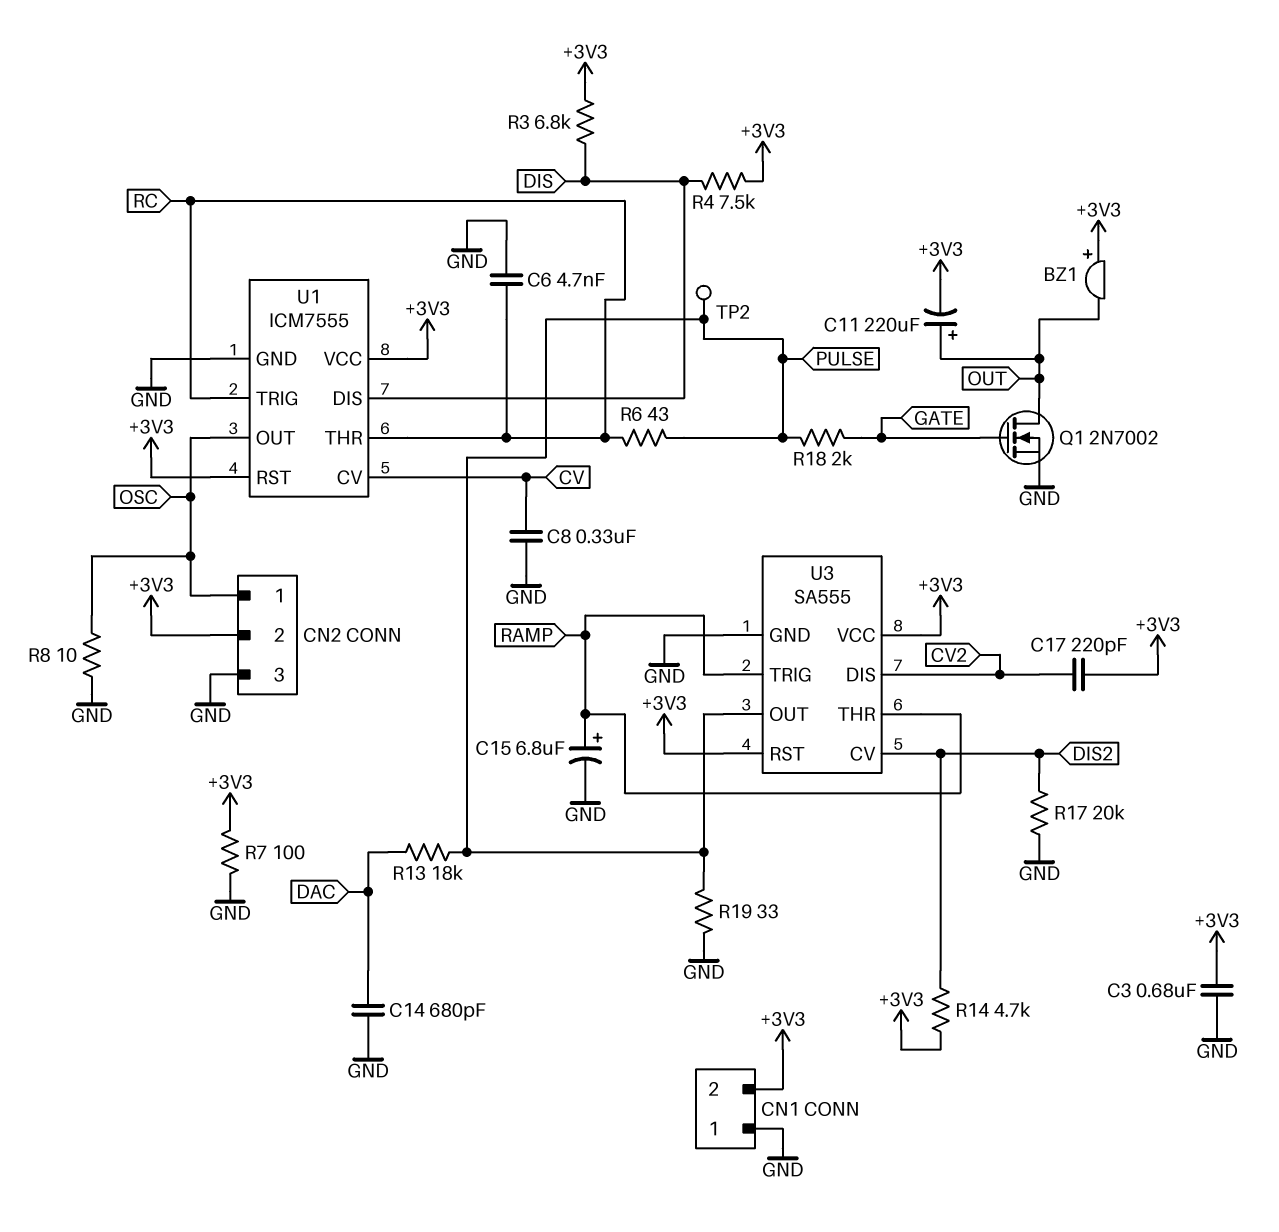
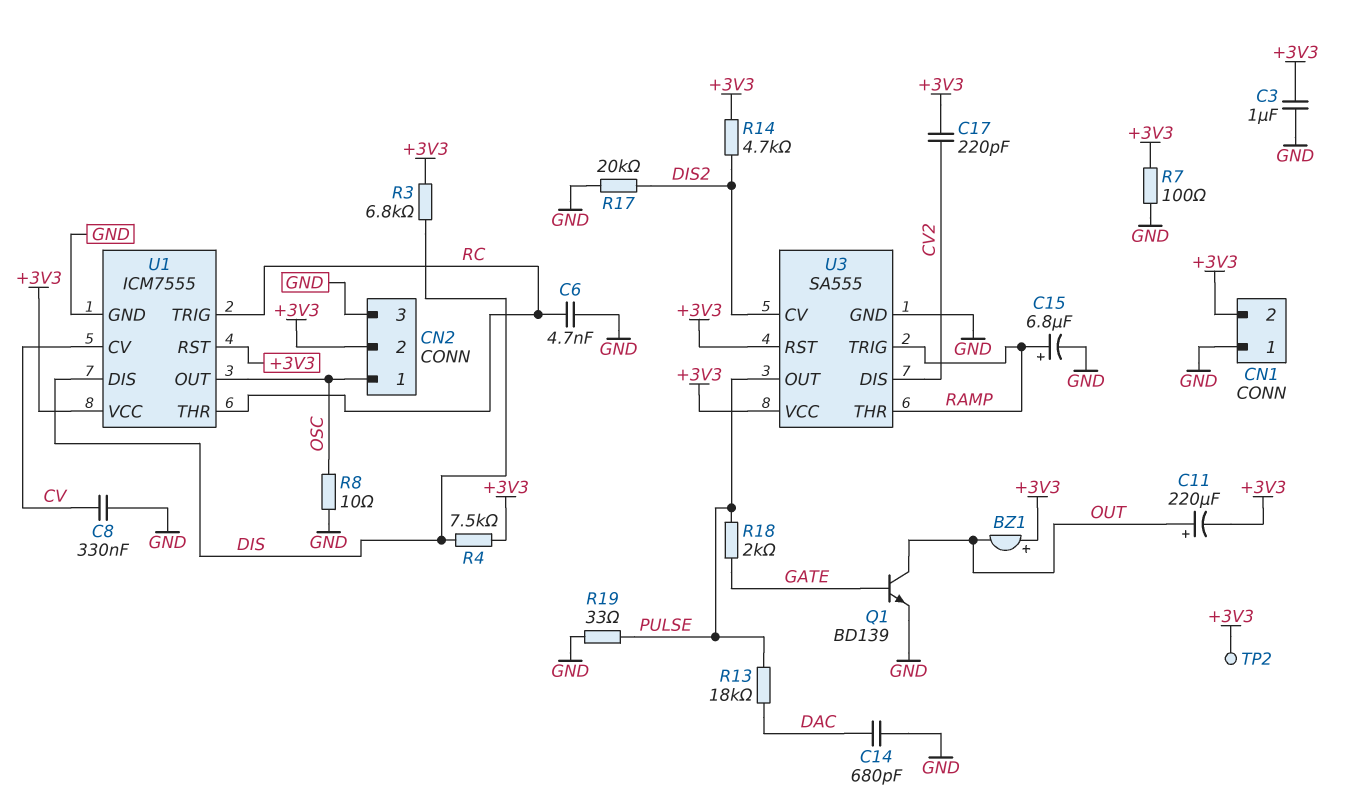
C3: 680nF (+3V3, GND) -> 1uF (+3V3, GND)
Q1: NMOS 2N7002 (G GATE, D OUT, S GND) -> NPN BD139 (B GATE, C OUT, E GND)
R6: 43 (PULSE, RC) -> none
TP2: test point (PULSE) -> test point (+3V3)

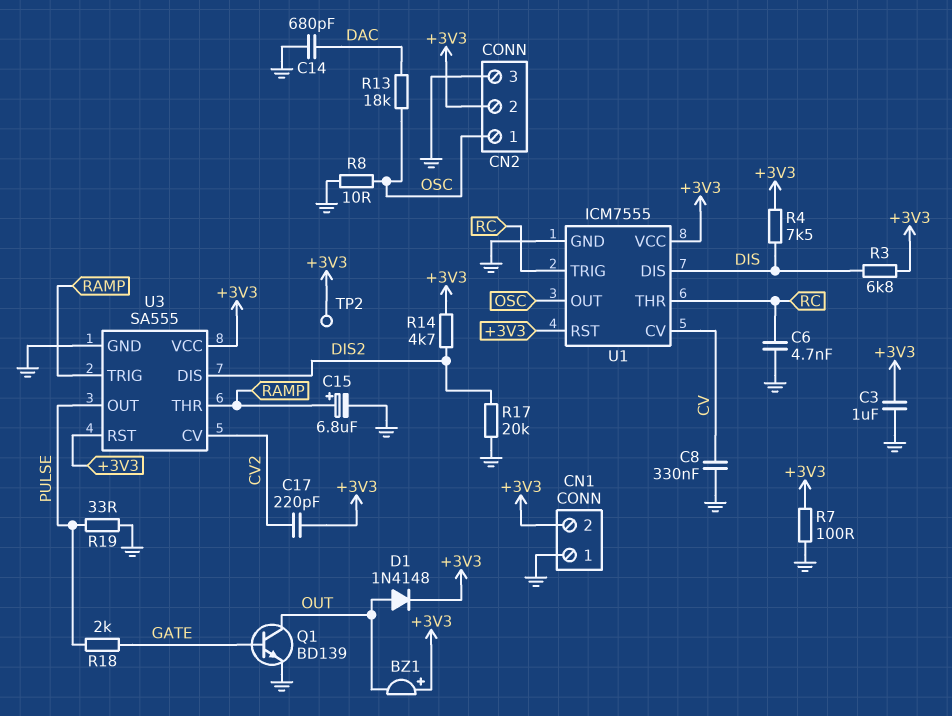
C11: 220uF (plus OUT, minus +3V3) -> none
D1: none -> diode 1N4148 (A OUT, K +3V3)
R13: 18k (DAC, PULSE) -> 18k (DAC, OSC)
U3 pin CV: DIS2 -> CV2
U3 pin DIS: CV2 -> DIS2

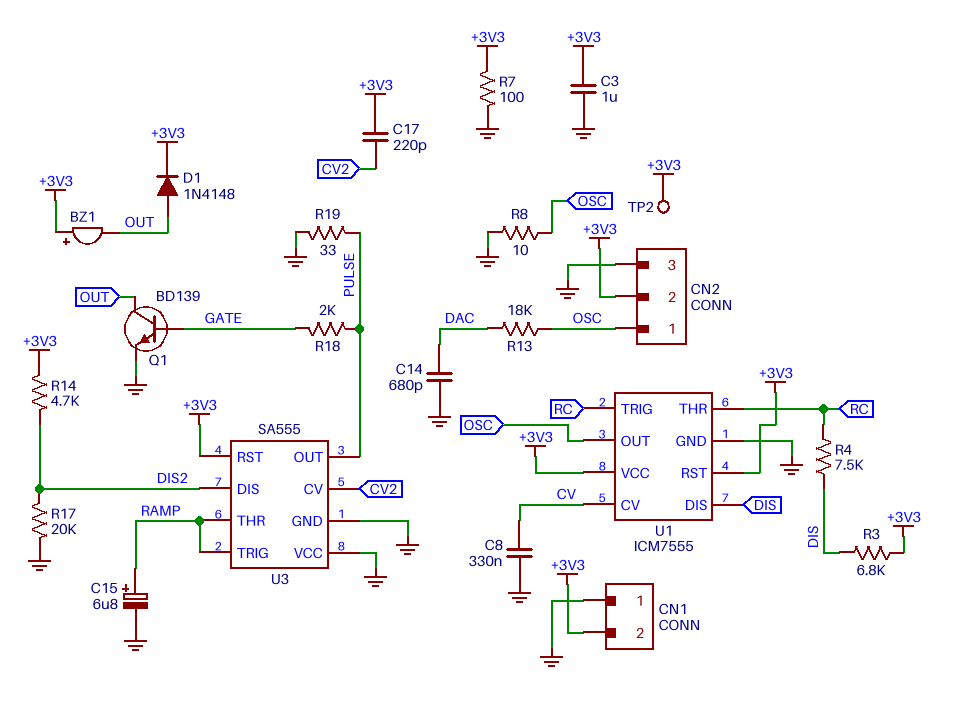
C6: 4.7nF (GND, RC) -> none
R4: 7.5k (+3V3, DIS) -> 7.5k (DIS, RC)
U3 pin VCC: +3V3 -> GND

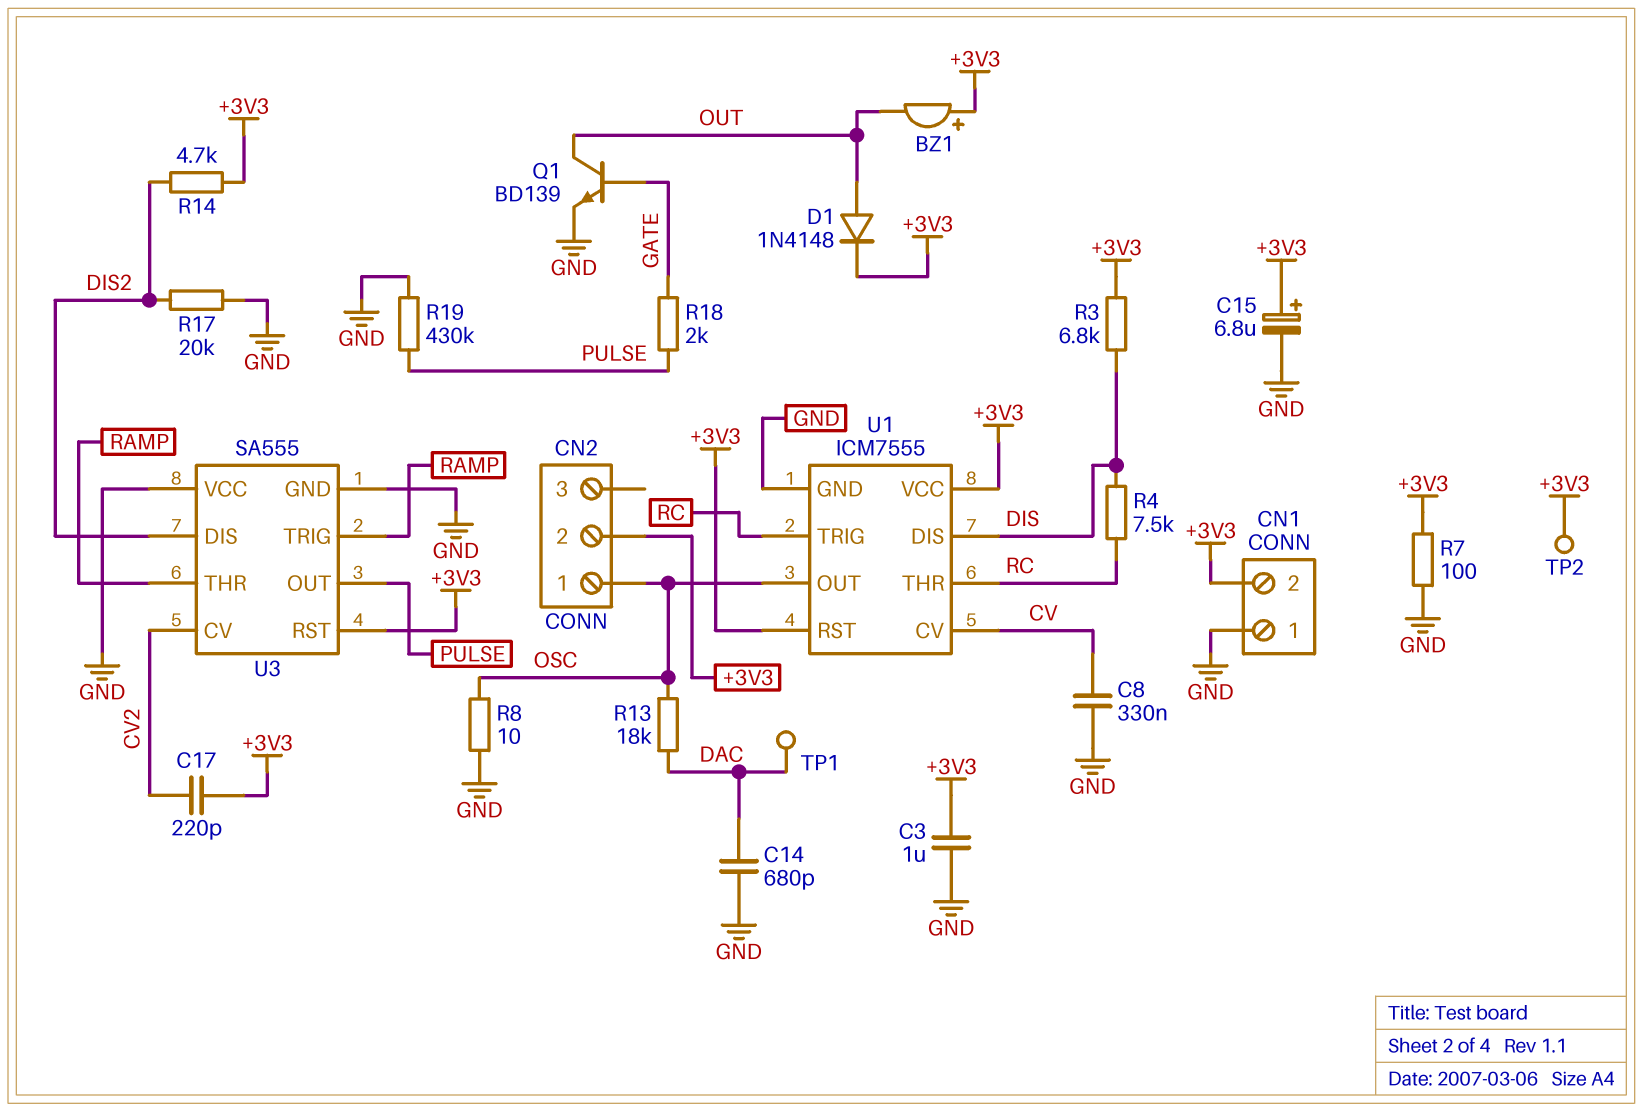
C15: 6.8uF (plus RAMP, minus GND) -> 6.8uF (plus +3V3, minus GND)
CN2 pin 3: GND -> none
R19: 33 (GND, PULSE) -> 430k (GND, PULSE)
TP1: none -> test point (DAC)

